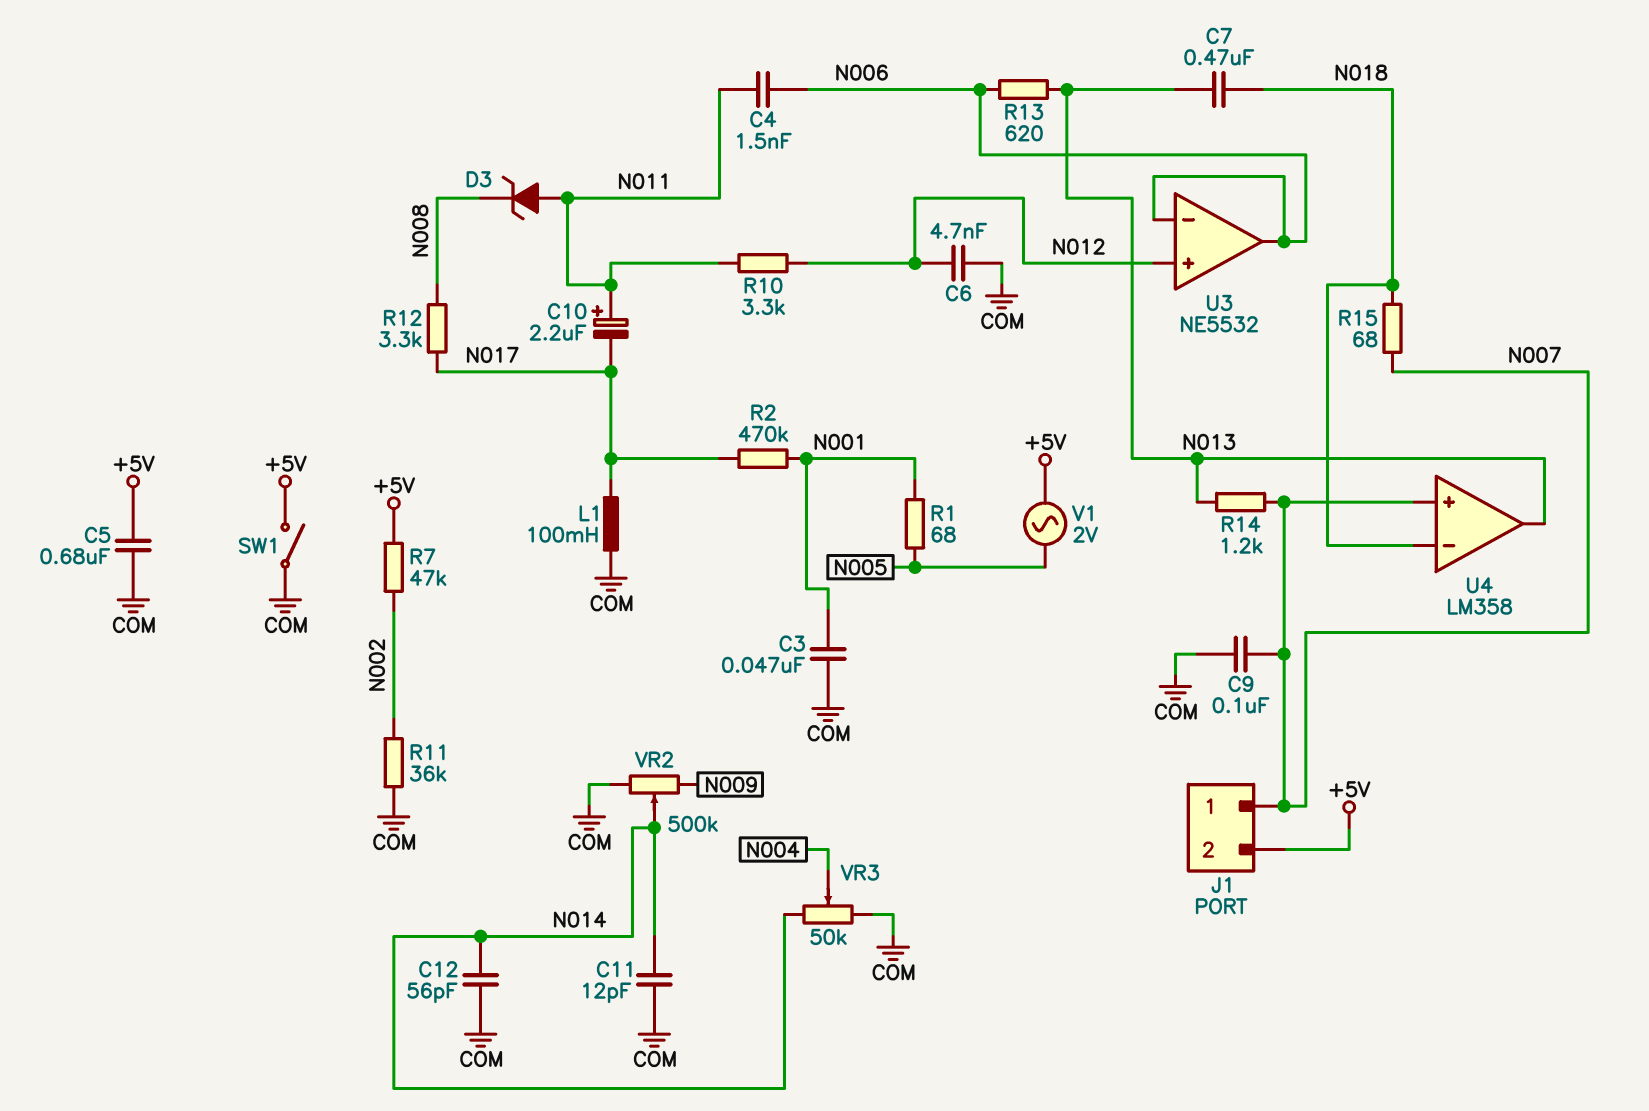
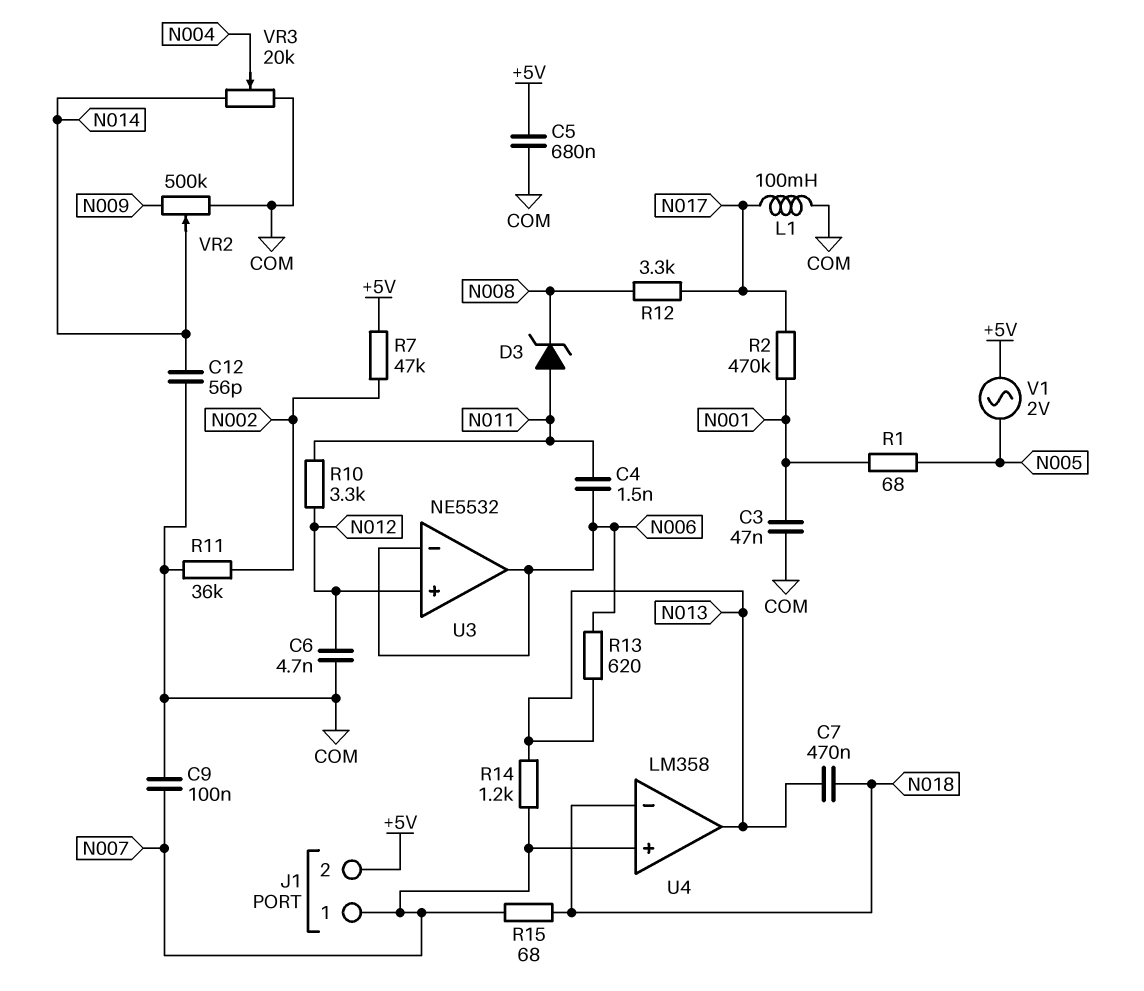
C10: 2.2uF (plus N011, minus N017) -> none
C11: 12pF (COM, N014) -> none
SW1: switch (+5V, COM) -> none
VR3: 50k (COM, N014, wiper N004) -> 20k (COM, N014, wiper N004)

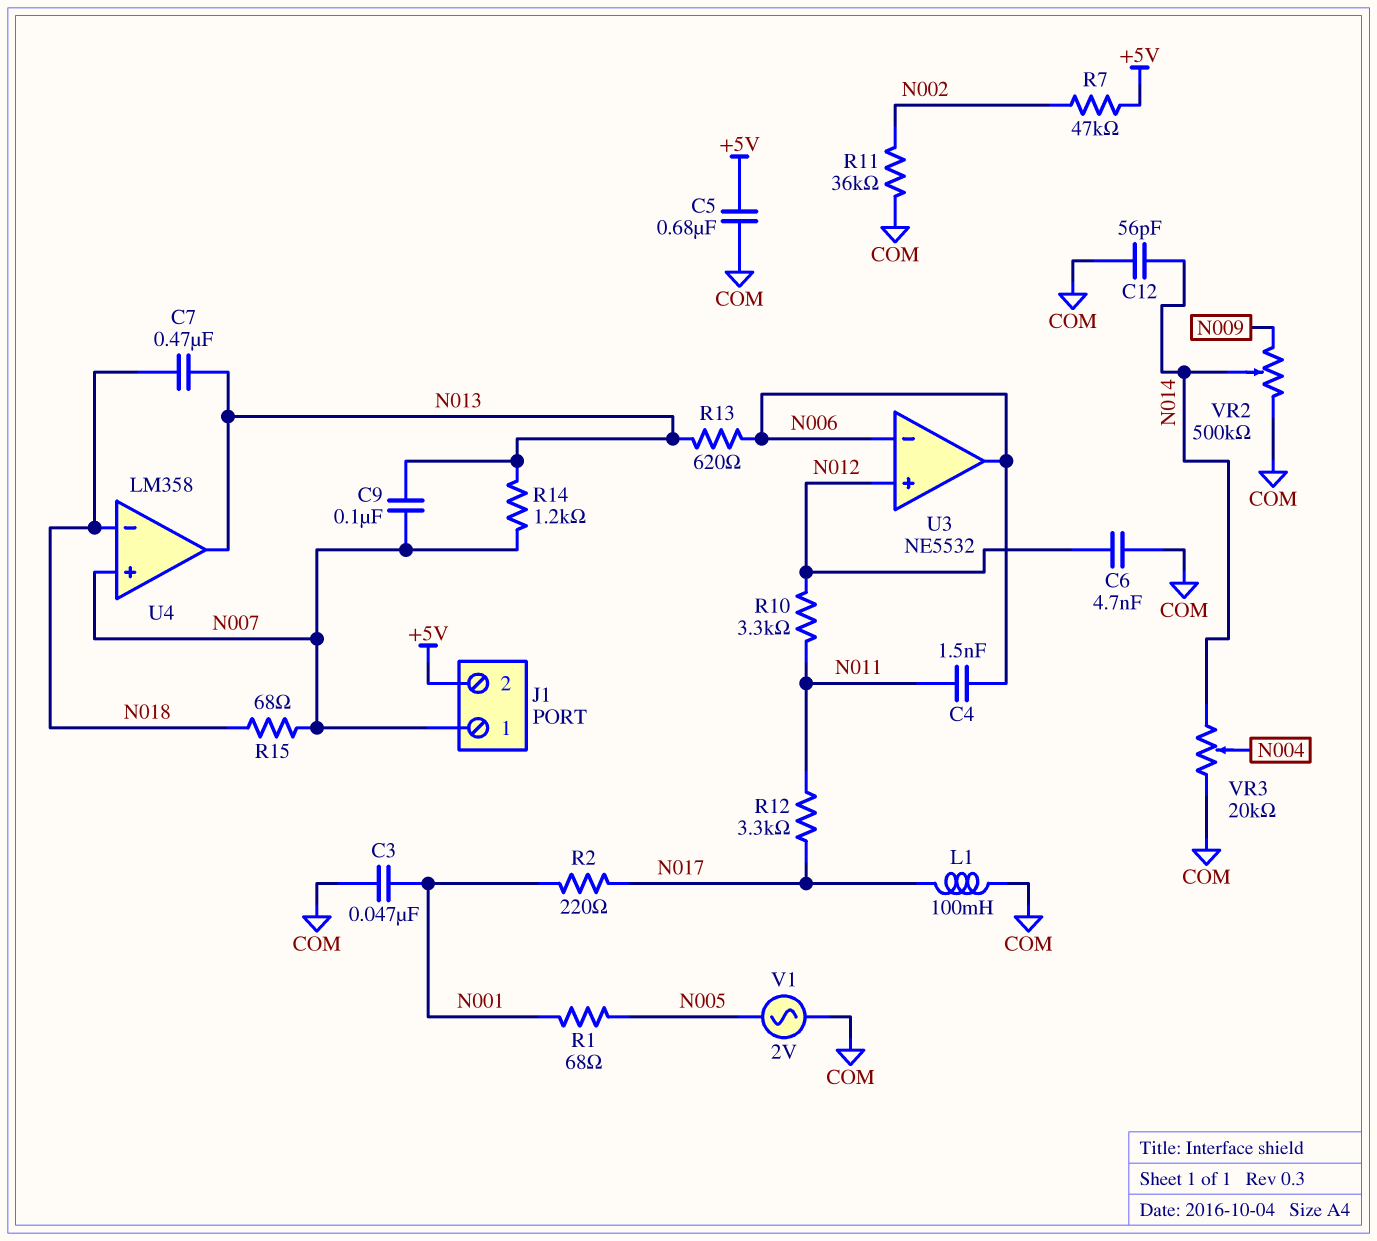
C9: 100nF (COM, N007) -> 100nF (N007, N013)
D3: zener (A N011, K N008) -> none
R2: 470k (N001, N017) -> 220 (N001, N017)
R12: 3.3k (N008, N017) -> 3.3k (N011, N017)
V1: AC 2V (+5V, N005) -> AC 2V (COM, N005)

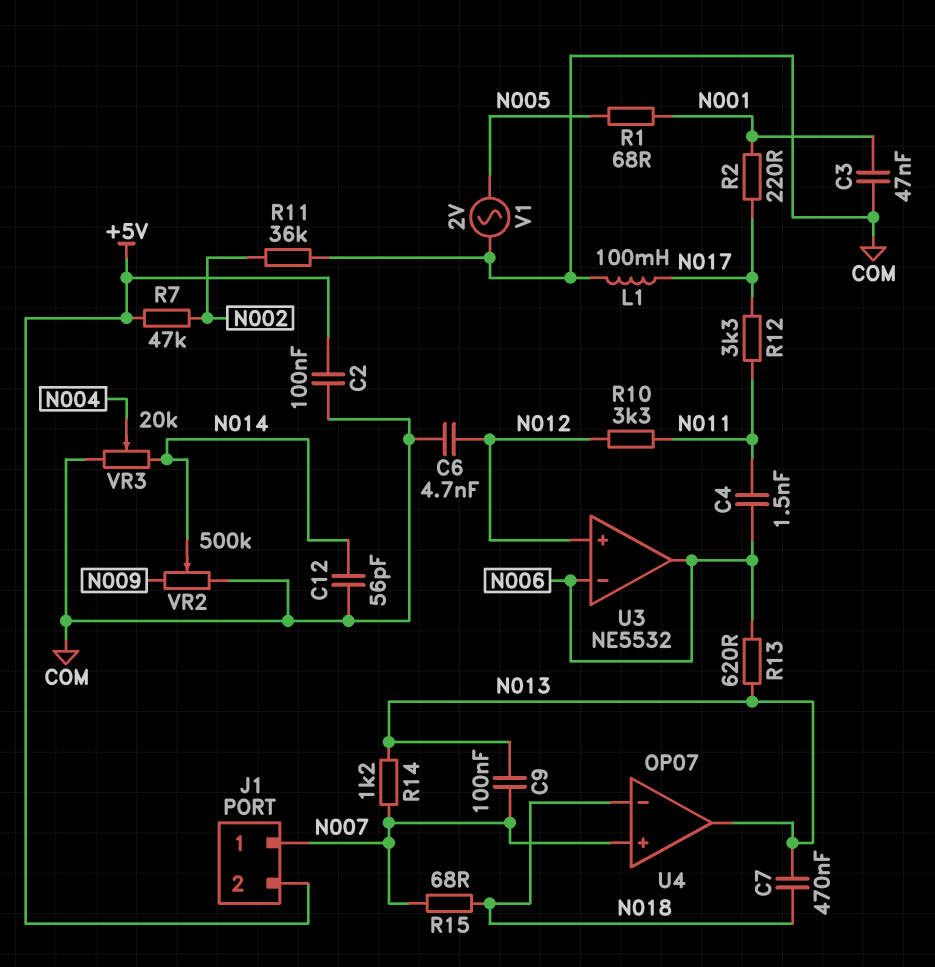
C2: none -> 100nF (+5V, COM)
C5: 680nF (+5V, COM) -> none
U4: LM358 -> OP07

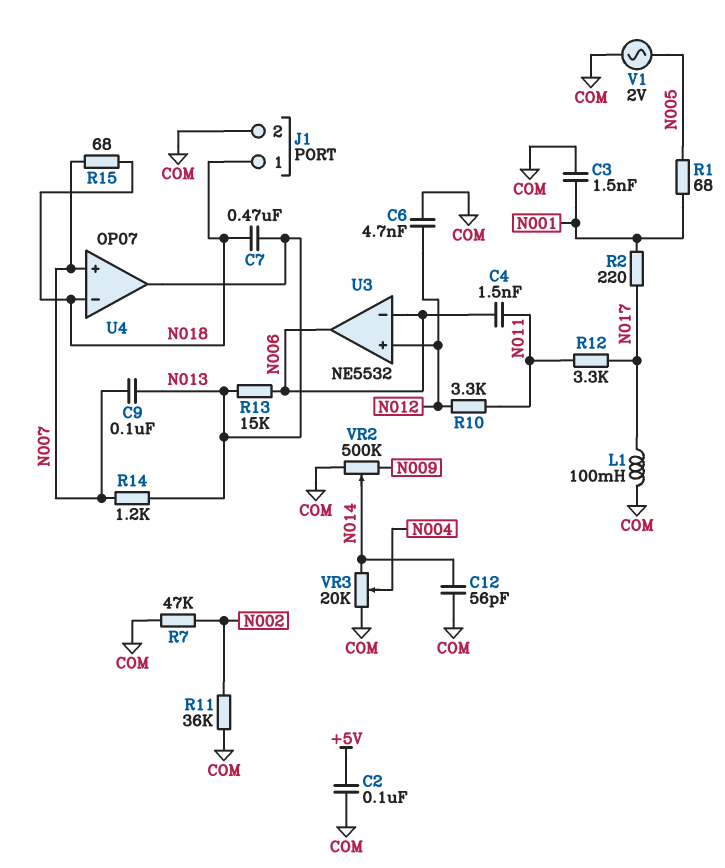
C3: 47nF (COM, N001) -> 1.5nF (COM, N001)
J1 pin 1: N007 -> N018
J1 pin 2: +5V -> COM
R7: 47k (+5V, N002) -> 47k (COM, N002)
R13: 620 (N006, N013) -> 15k (N006, N013)

